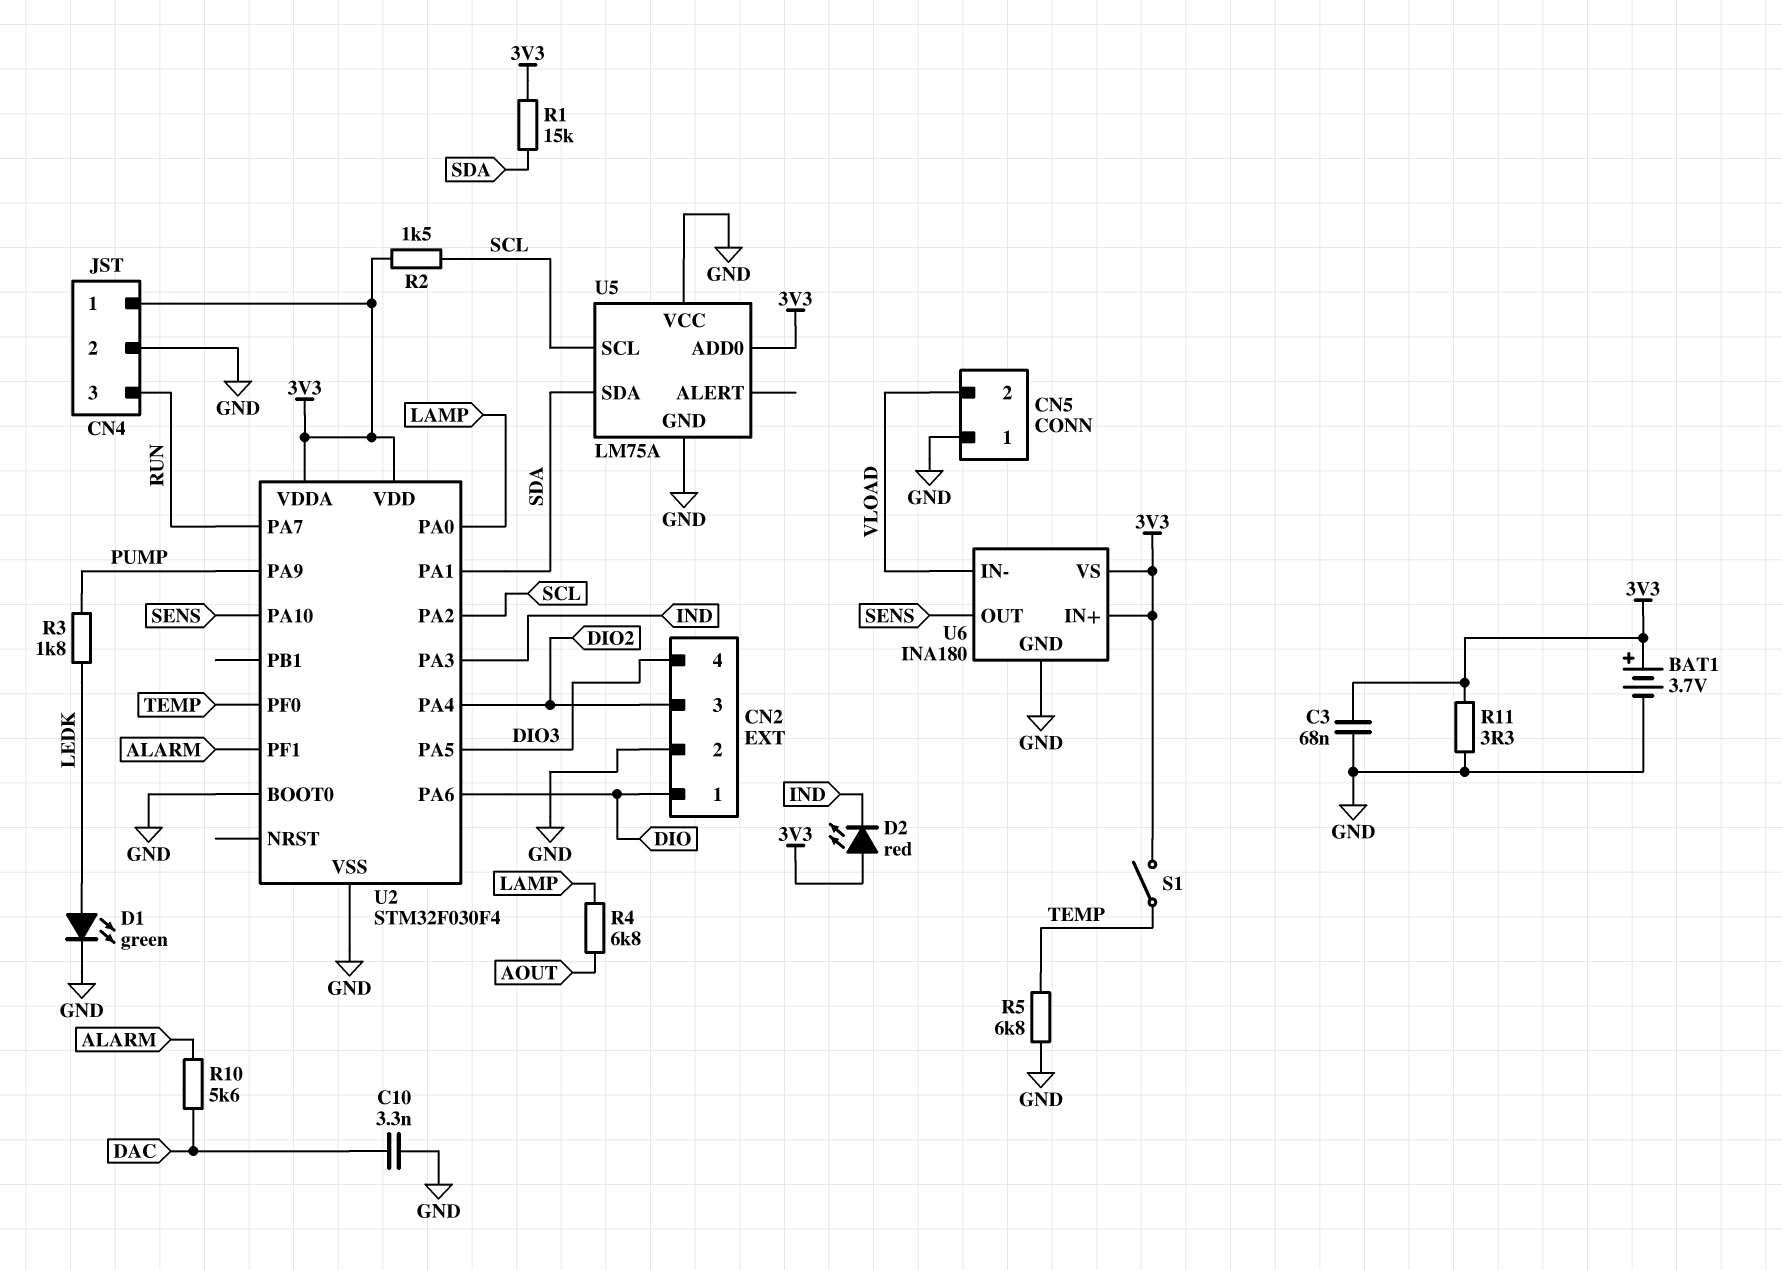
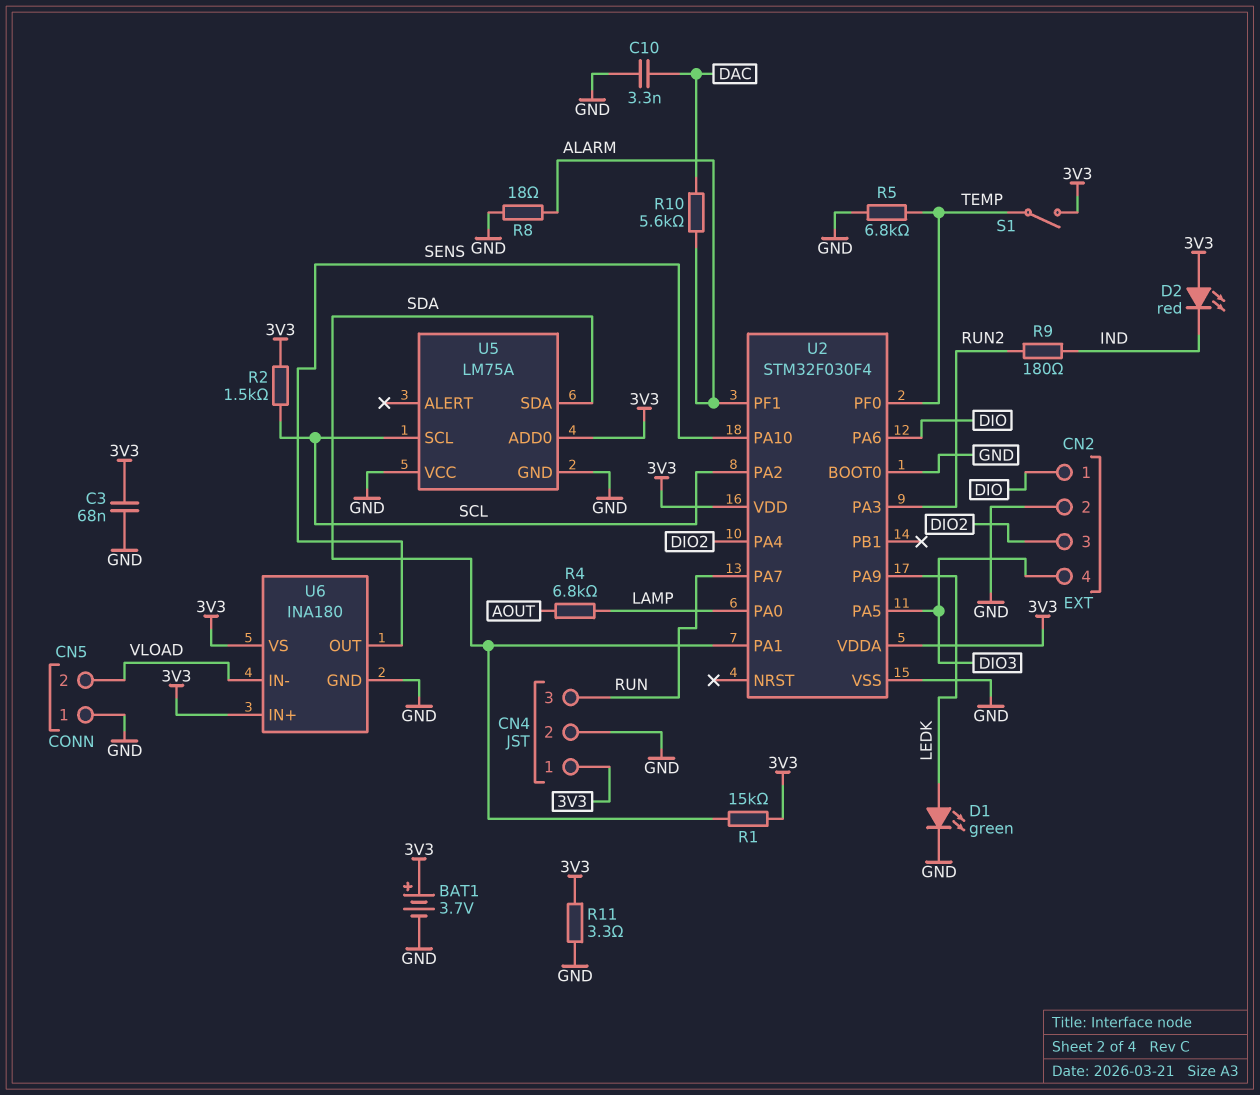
R3: 1.8k (LEDK, PUMP) -> none
R8: none -> 18 (ALARM, GND)
R9: none -> 180 (IND, RUN2)
U2 pin PA3: IND -> RUN2
U2 pin PA9: PUMP -> LEDK

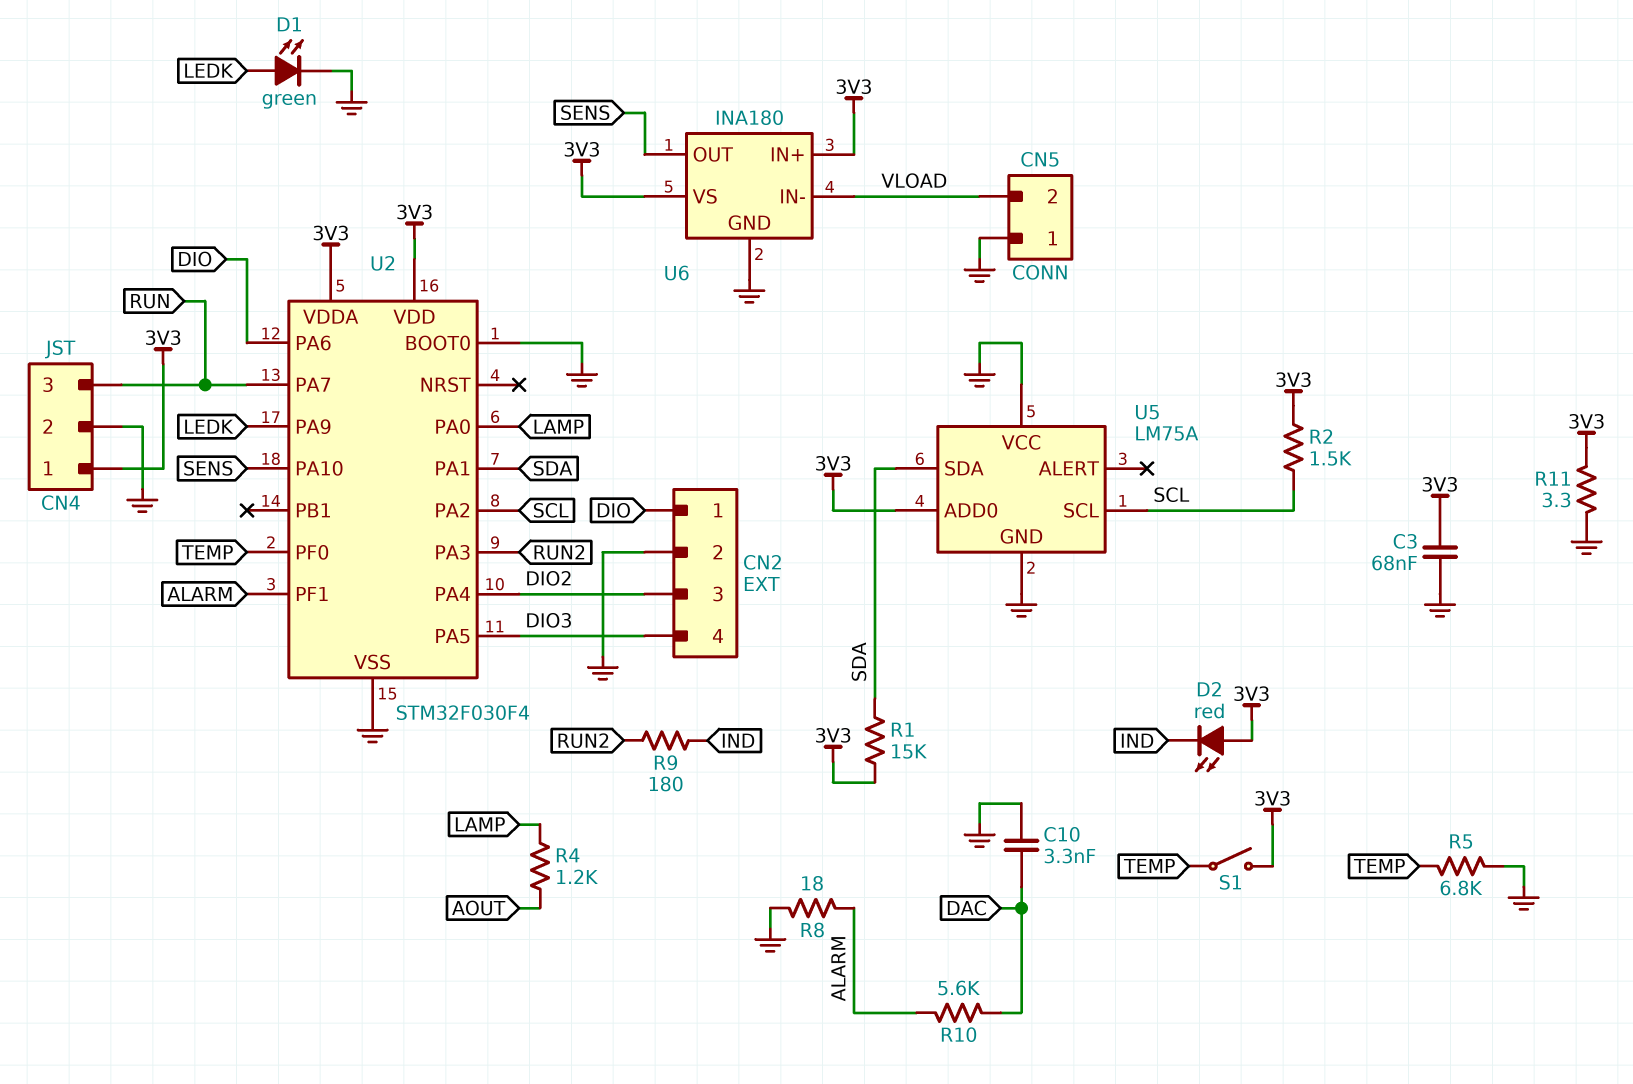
BAT1: 3.7V (plus 3V3, minus GND) -> none
R4: 6.8k (AOUT, LAMP) -> 1.2k (AOUT, LAMP)

